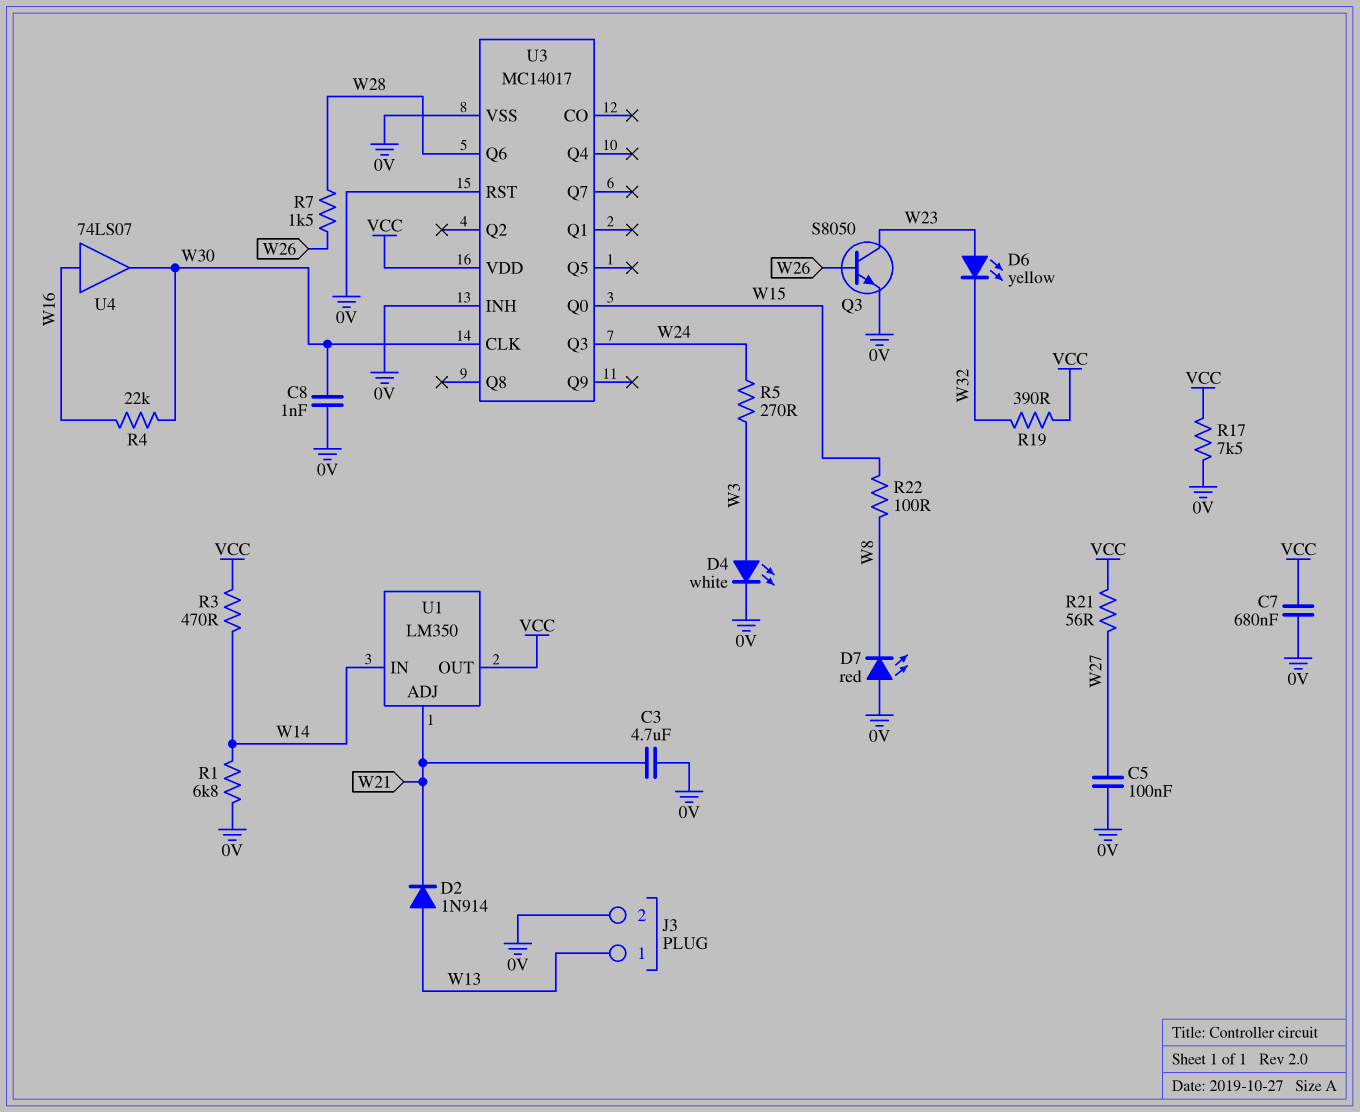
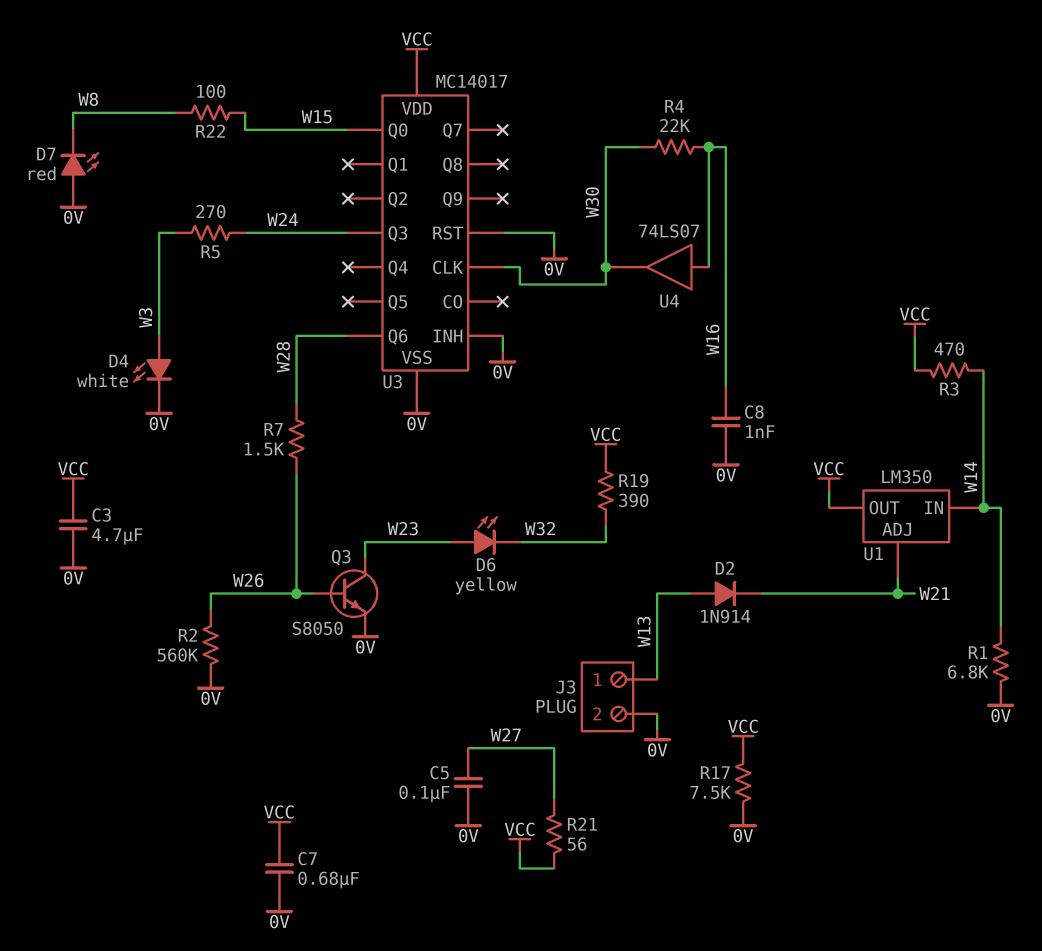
C3: 4.7uF (0V, W21) -> 4.7uF (0V, VCC)
C8: 1nF (0V, W30) -> 1nF (0V, W16)
R2: none -> 560k (0V, W26)

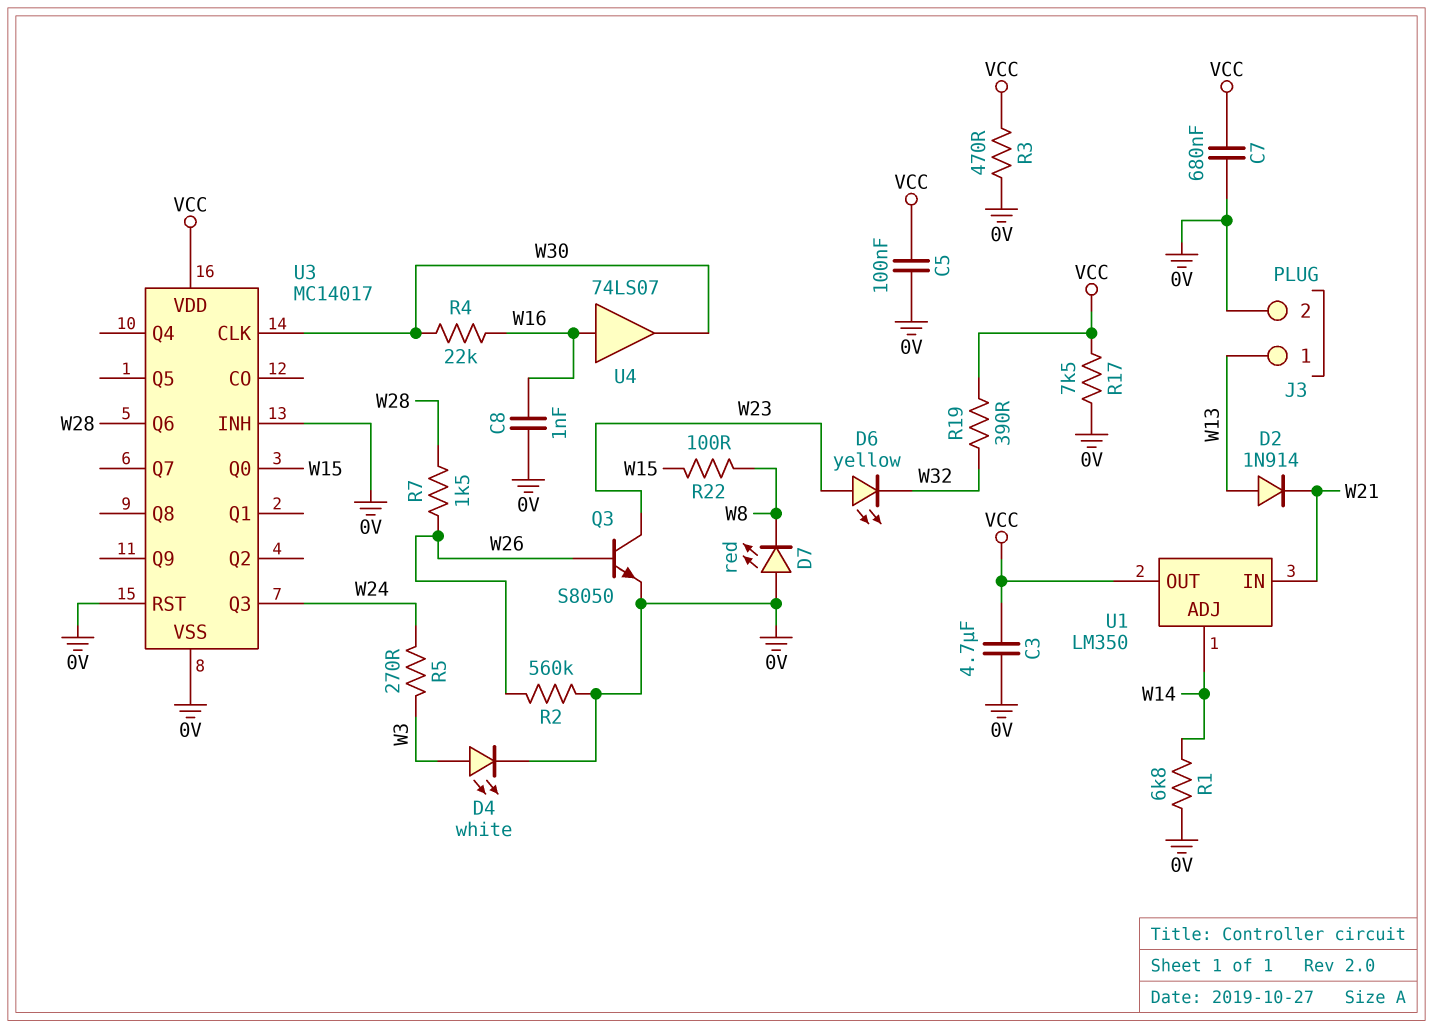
C5: 100nF (0V, W27) -> 100nF (0V, VCC)
R3: 470 (VCC, W14) -> 470 (0V, VCC)
R21: 56 (VCC, W27) -> none
U1 pin ADJ: W21 -> W14
U1 pin IN: W14 -> W21

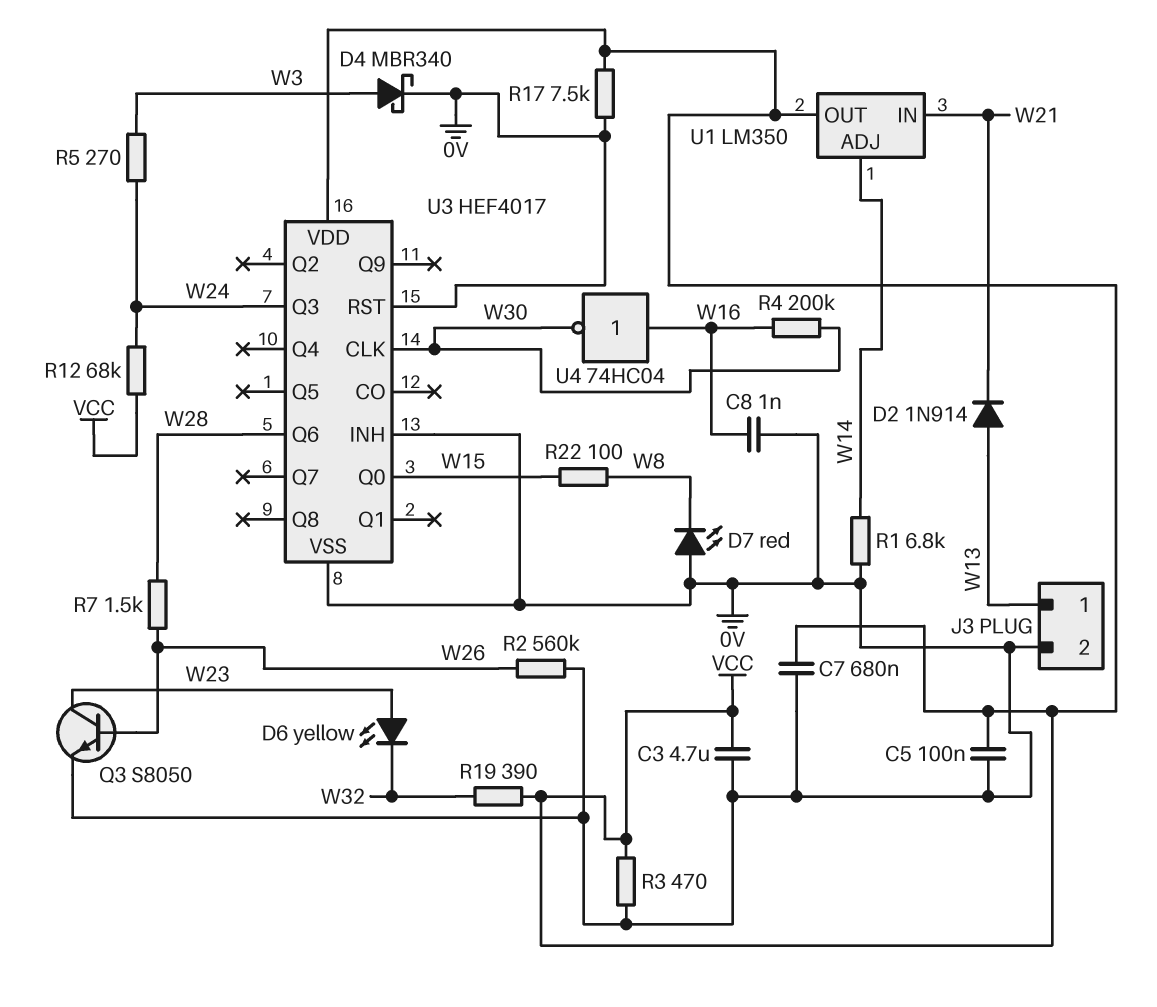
D4: LED white (A W3, K 0V) -> schottky MBR340 (A W3, K 0V)
R4: 22k (W16, W30) -> 200k (W16, W30)
R12: none -> 68k (VCC, W24)
U3: MC14017 -> HEF4017
U4: buffer 74LS07 (in W16, out W30) -> NOT 74HC04 (in W16, out W30)

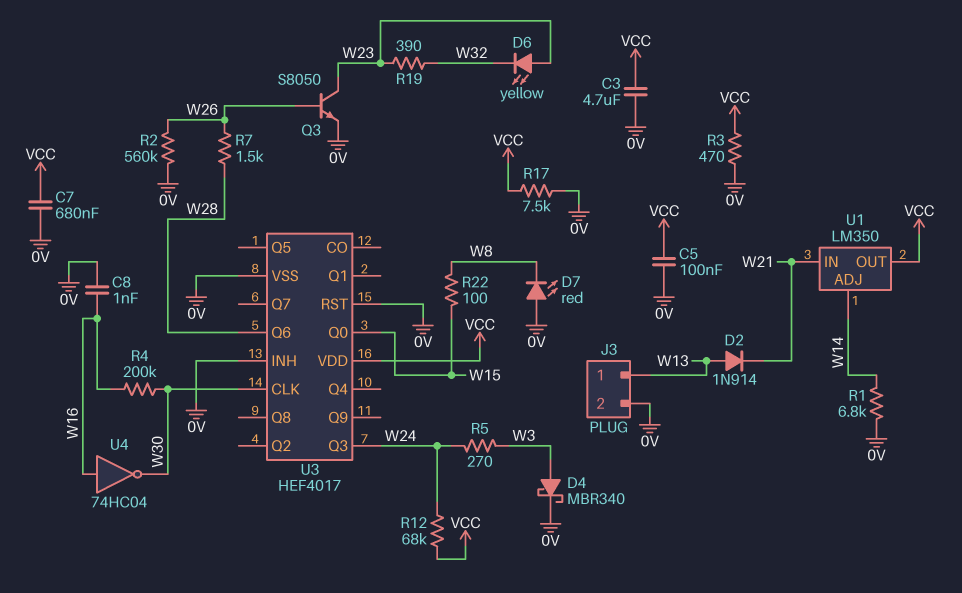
R19: 390 (VCC, W32) -> 390 (W23, W32)

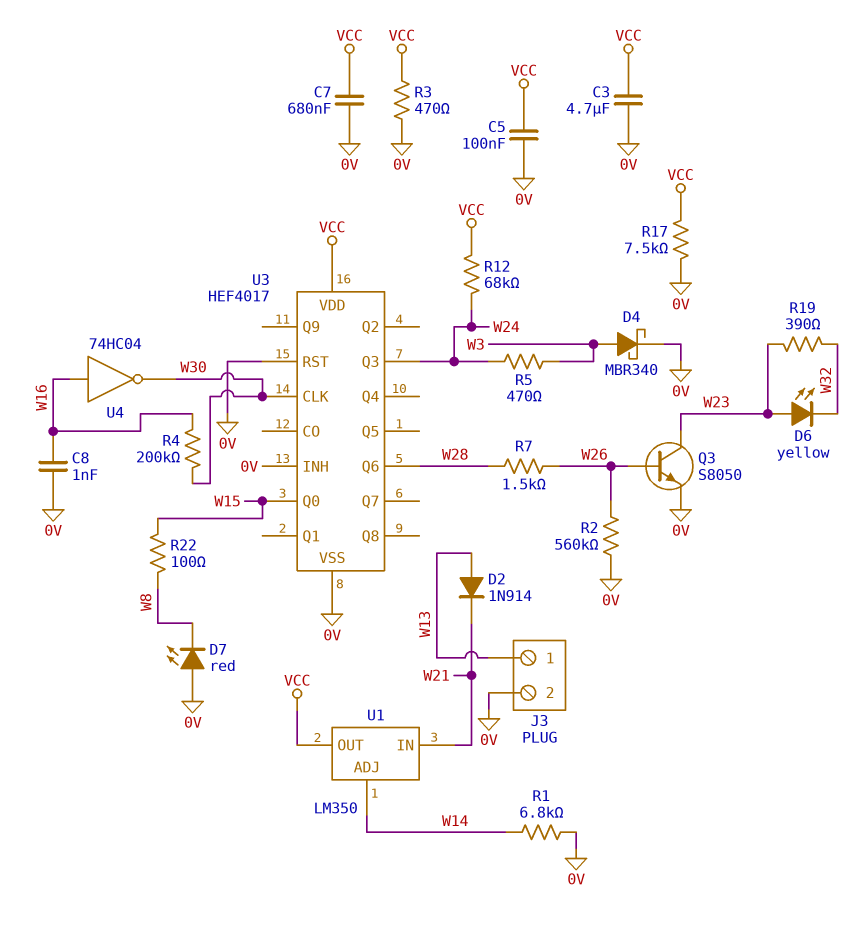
R5: 270 (W3, W24) -> 470 (W3, W24)

